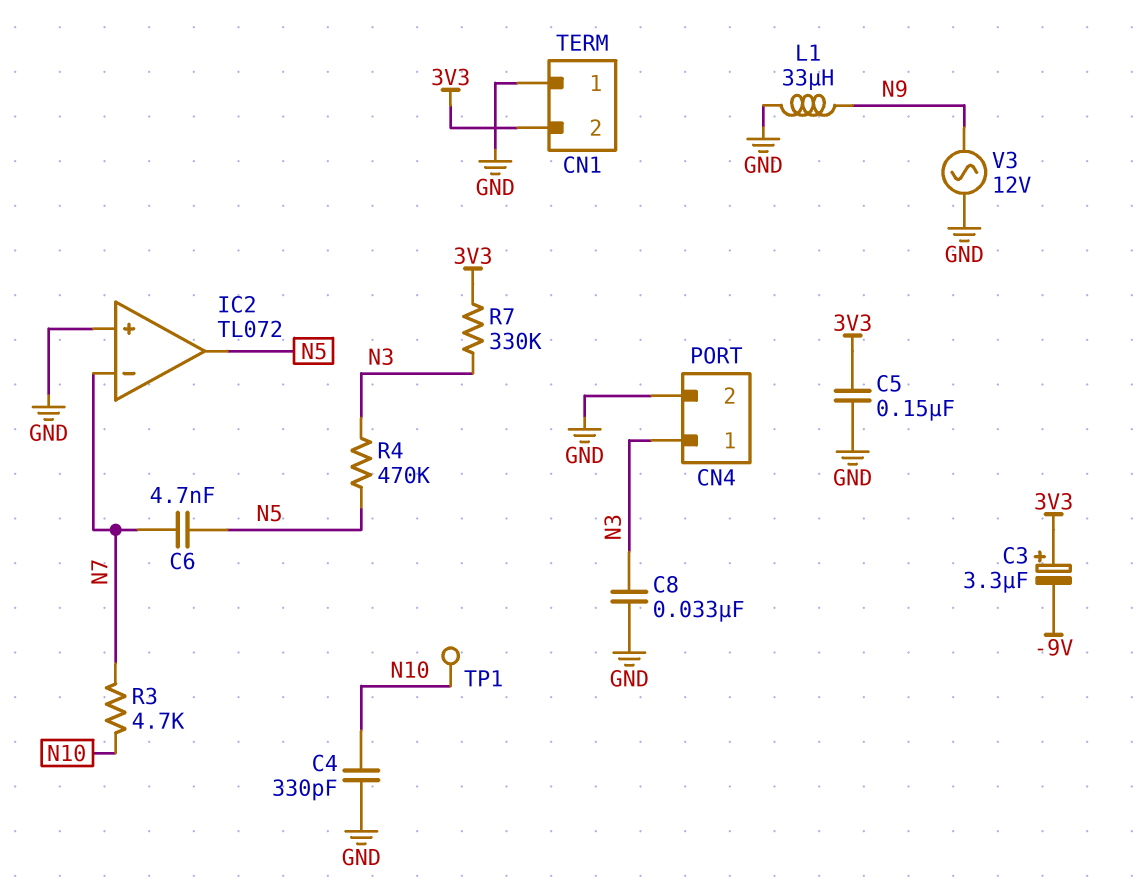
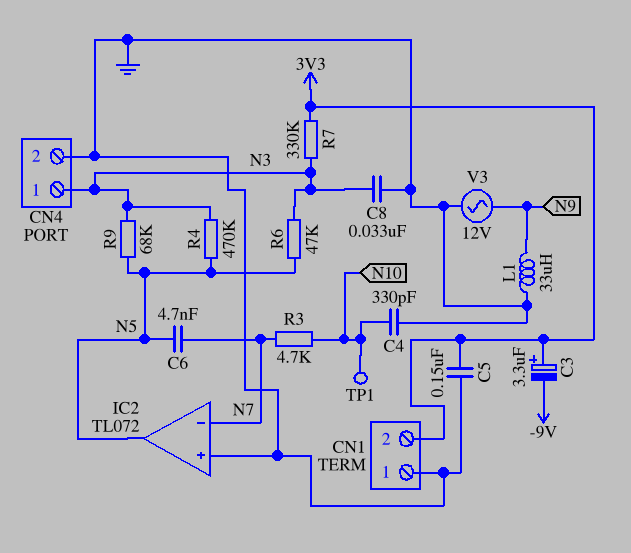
R6: none -> 47k (N3, N5)
R9: none -> 68k (N3, N5)

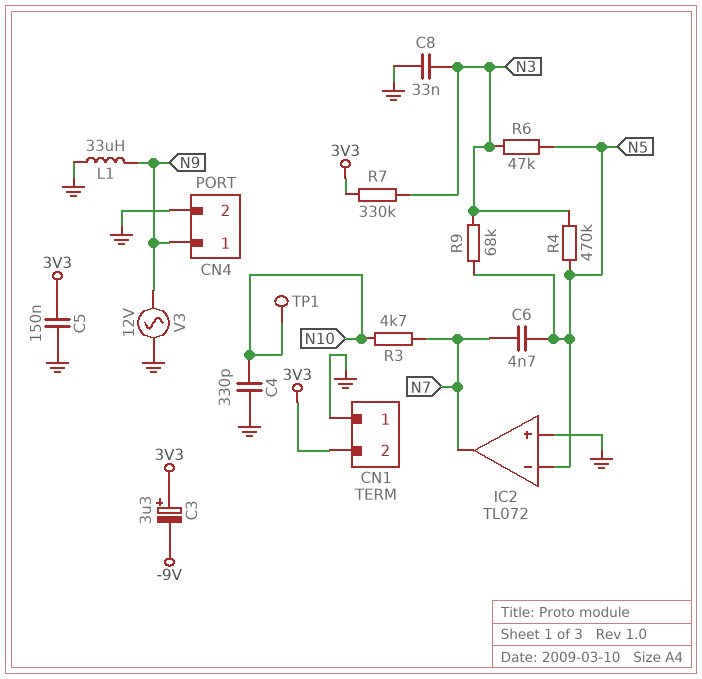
CN4 pin 1: N3 -> N9
IC2 pin in-: N7 -> N5
IC2 pin out: N5 -> N7

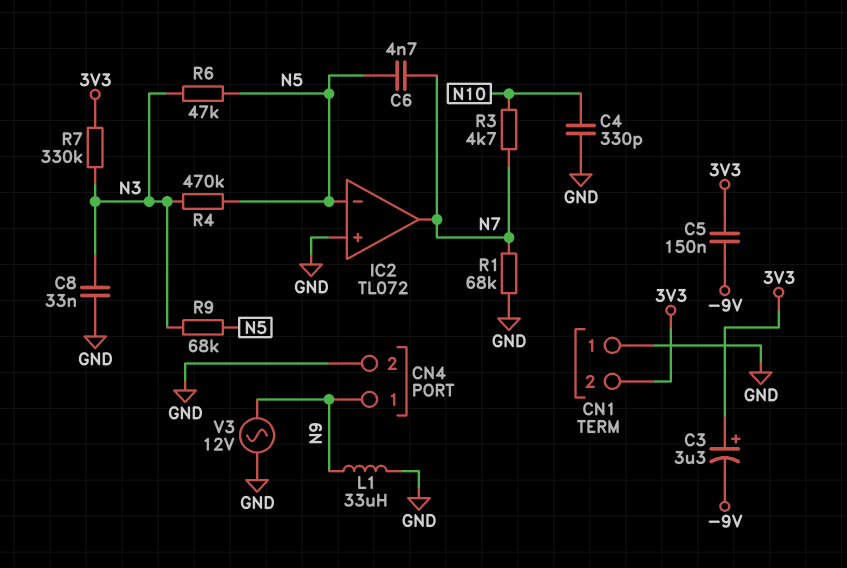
C5: 150nF (3V3, GND) -> 150nF (-9V, 3V3)
R1: none -> 68k (GND, N7)
TP1: test point (N10) -> none

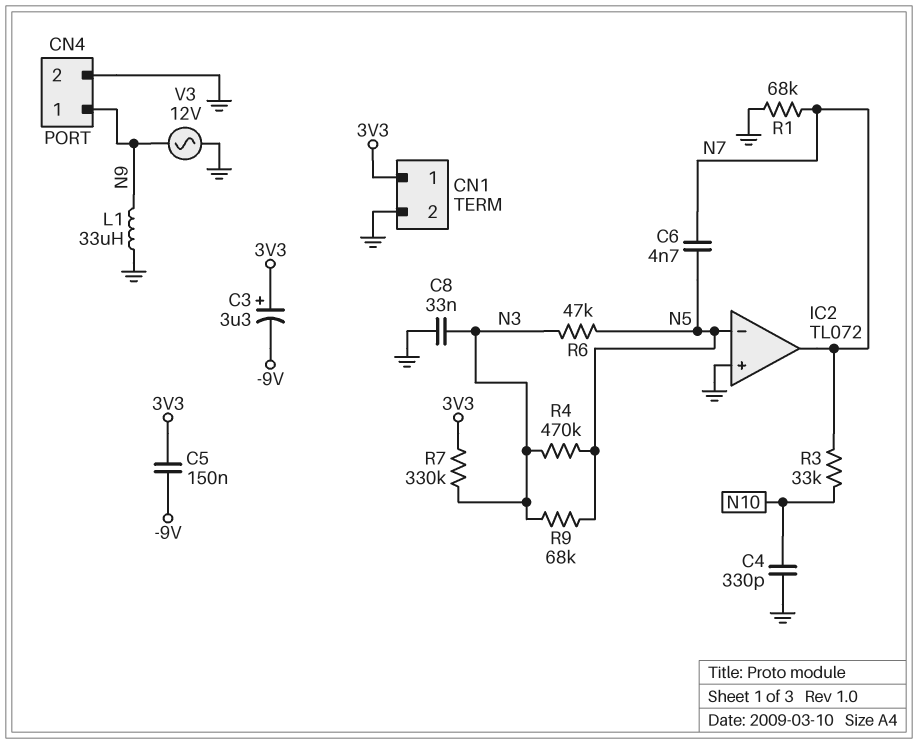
CN1 pin 1: GND -> 3V3
CN1 pin 2: 3V3 -> GND
R3: 4.7k (N7, N10) -> 33k (N7, N10)

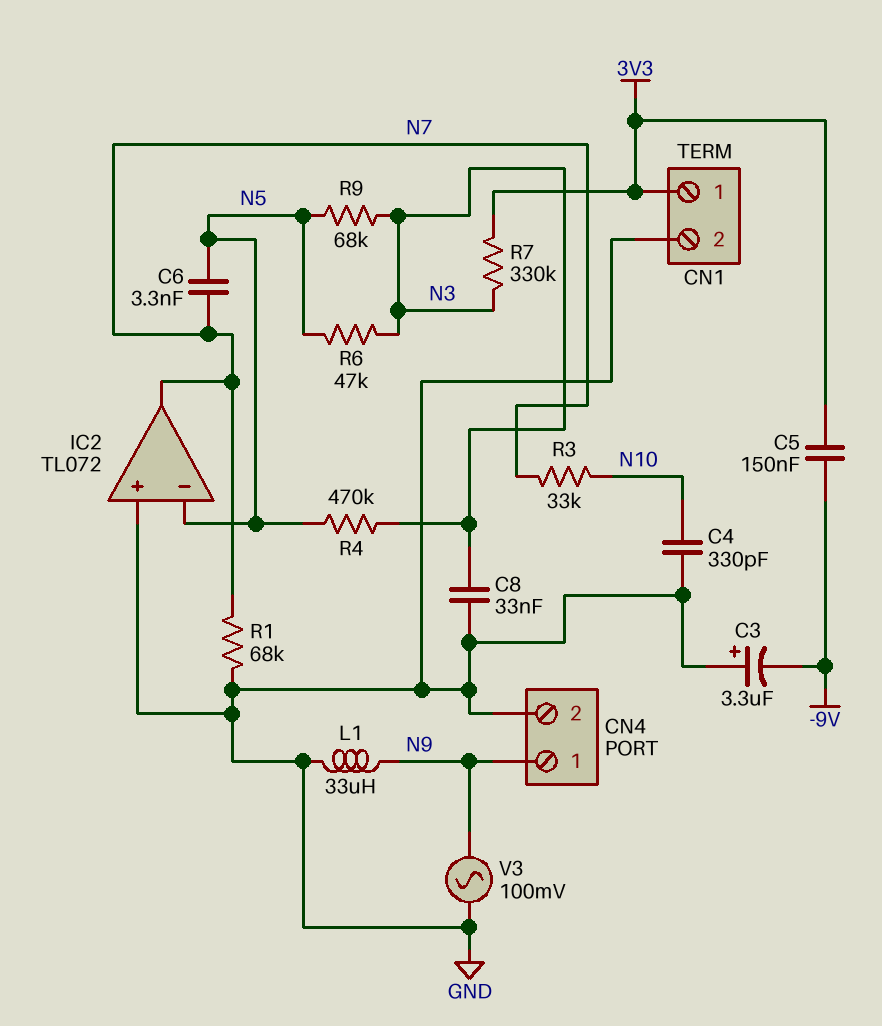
C3: 3.3uF (plus 3V3, minus -9V) -> 3.3uF (plus GND, minus -9V)
C6: 4.7nF (N5, N7) -> 3.3nF (N5, N7)
V3: AC 12V (GND, N9) -> AC 100mV (GND, N9)

